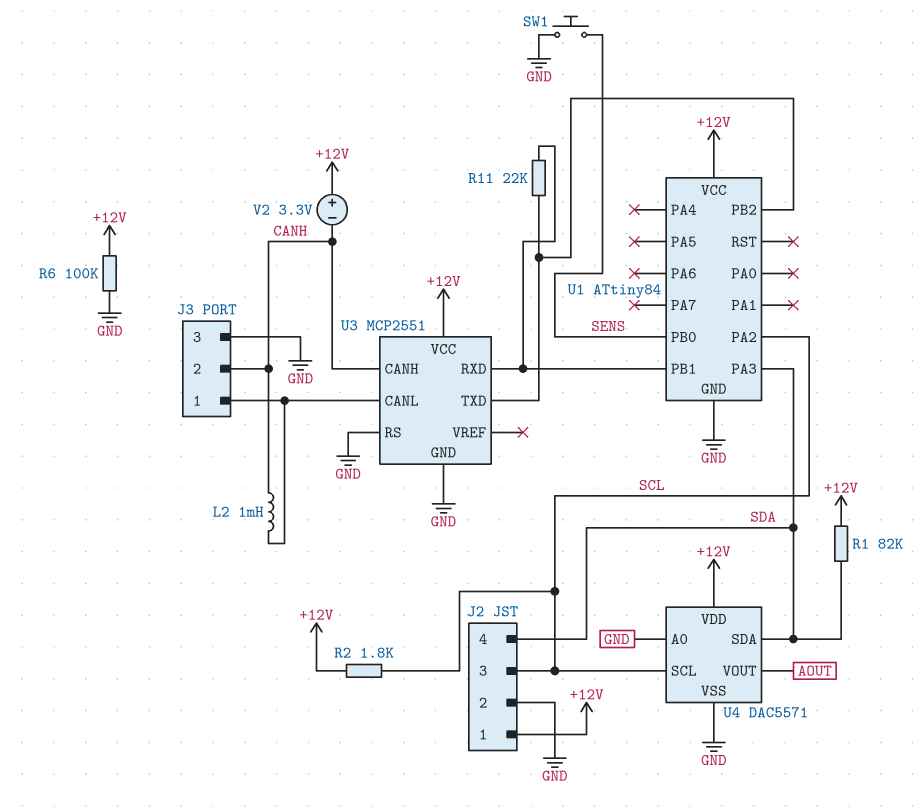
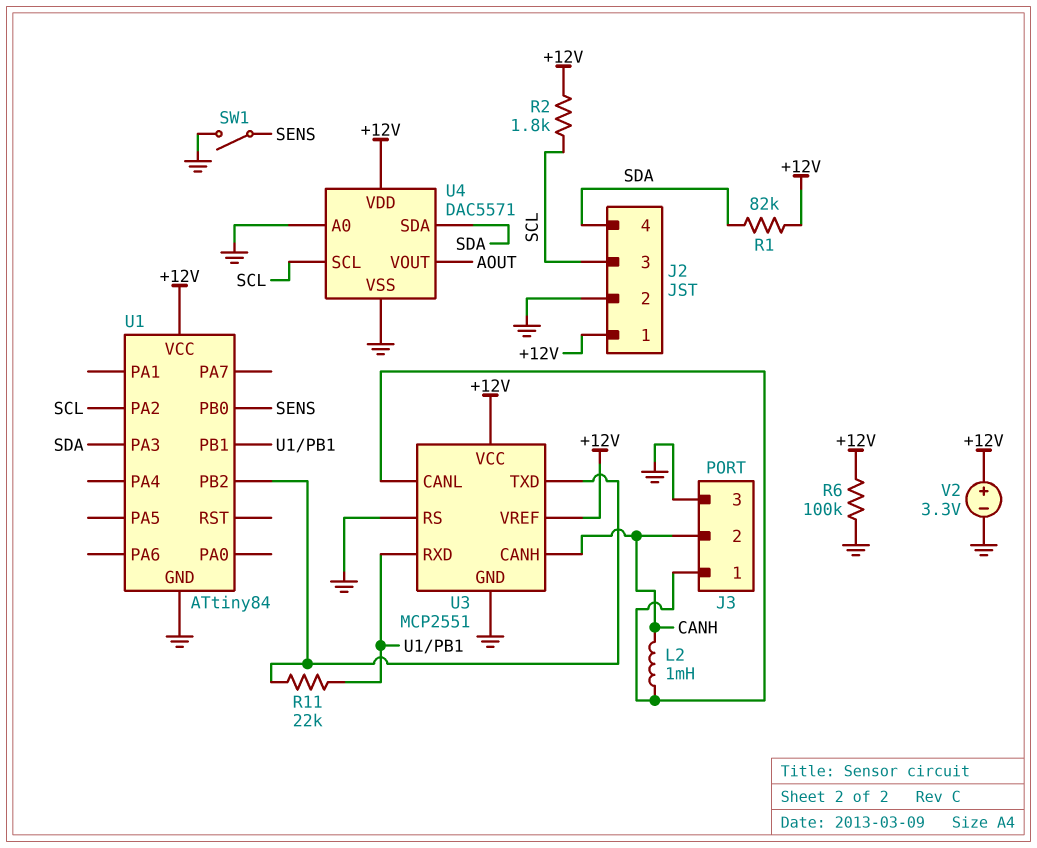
SW1: button (GND, SENS) -> switch (GND, SENS)
U3 pin VREF: none -> +12V
V2: 3.3V (plus +12V, minus CANH) -> 3.3V (plus +12V, minus GND)

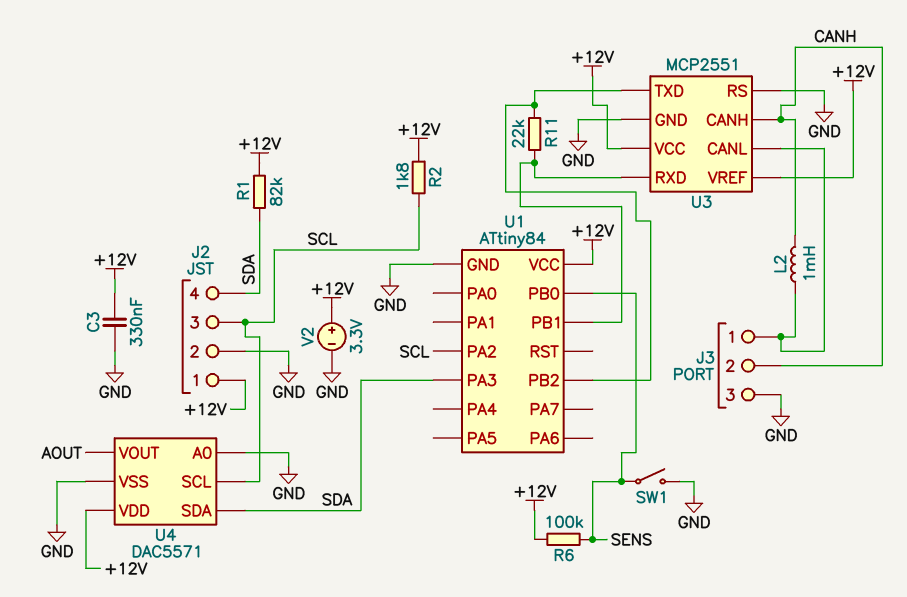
C3: none -> 330nF (+12V, GND)
R6: 100k (+12V, GND) -> 100k (+12V, SENS)

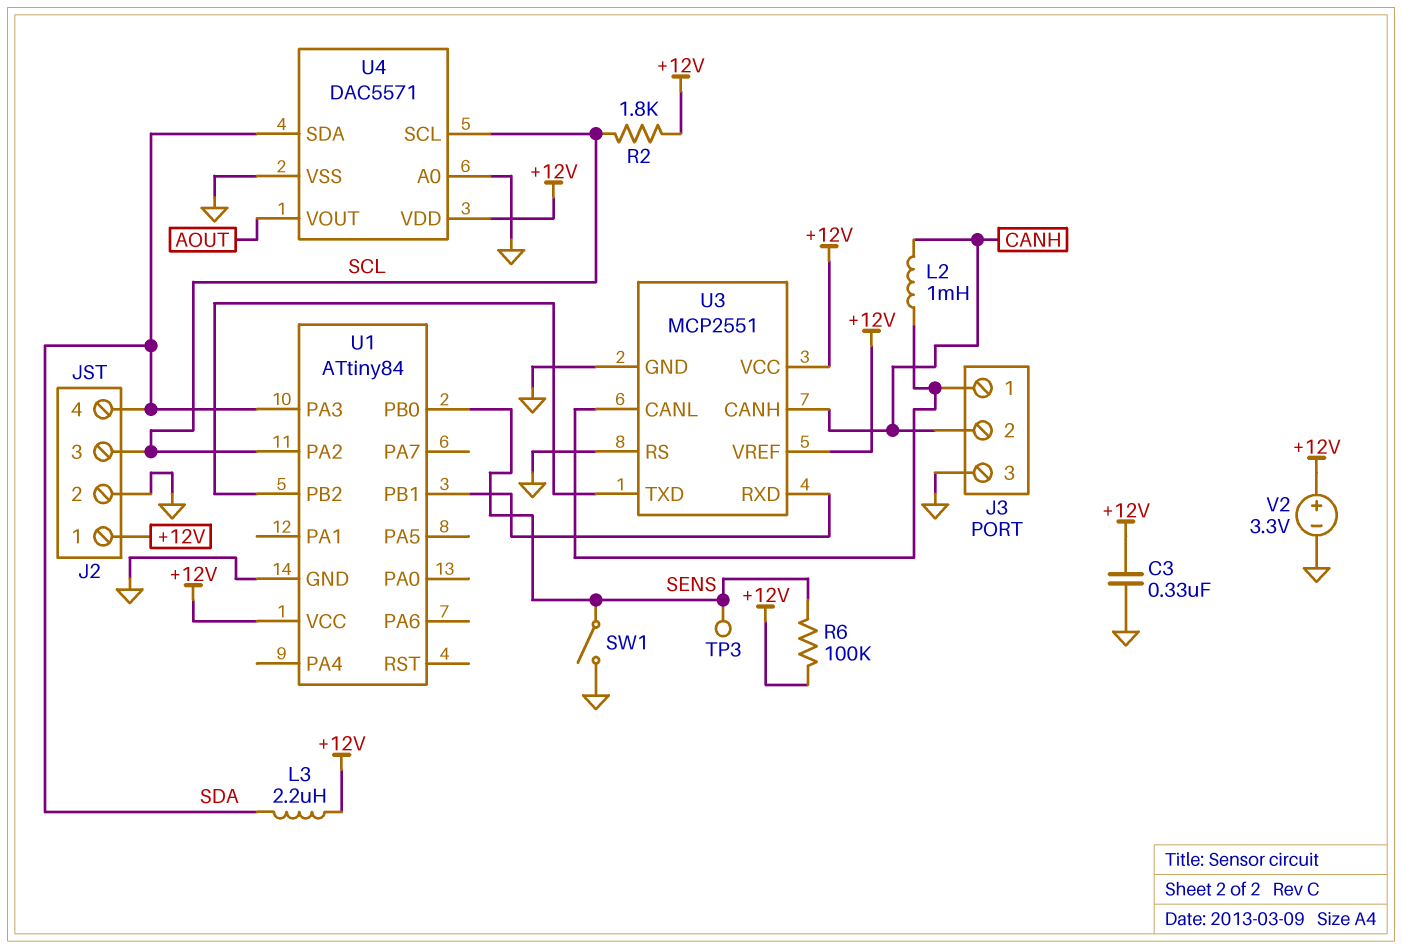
L3: none -> 2.2uH (+12V, SDA)
R1: 82k (+12V, SDA) -> none
R11: 22k (U1/PB1, U1/PB2) -> none
TP3: none -> test point (SENS)

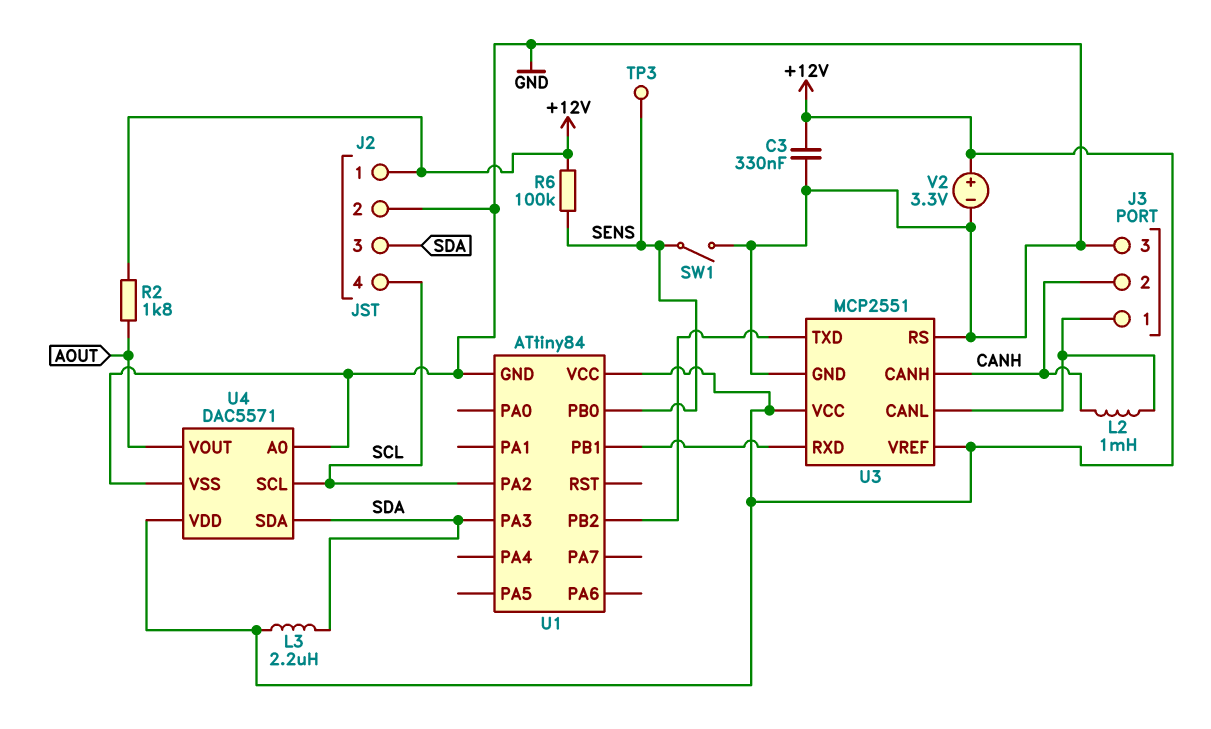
J2 pin 3: SCL -> SDA
J2 pin 4: SDA -> SCL
R2: 1.8k (+12V, SCL) -> 1.8k (+12V, AOUT)

